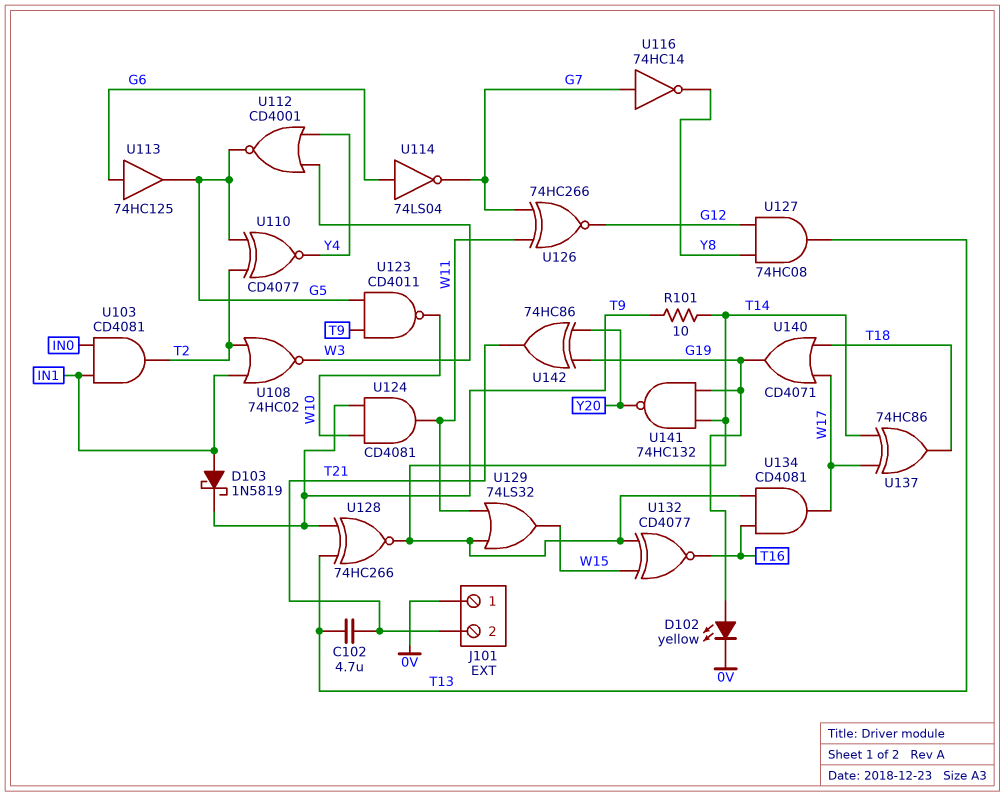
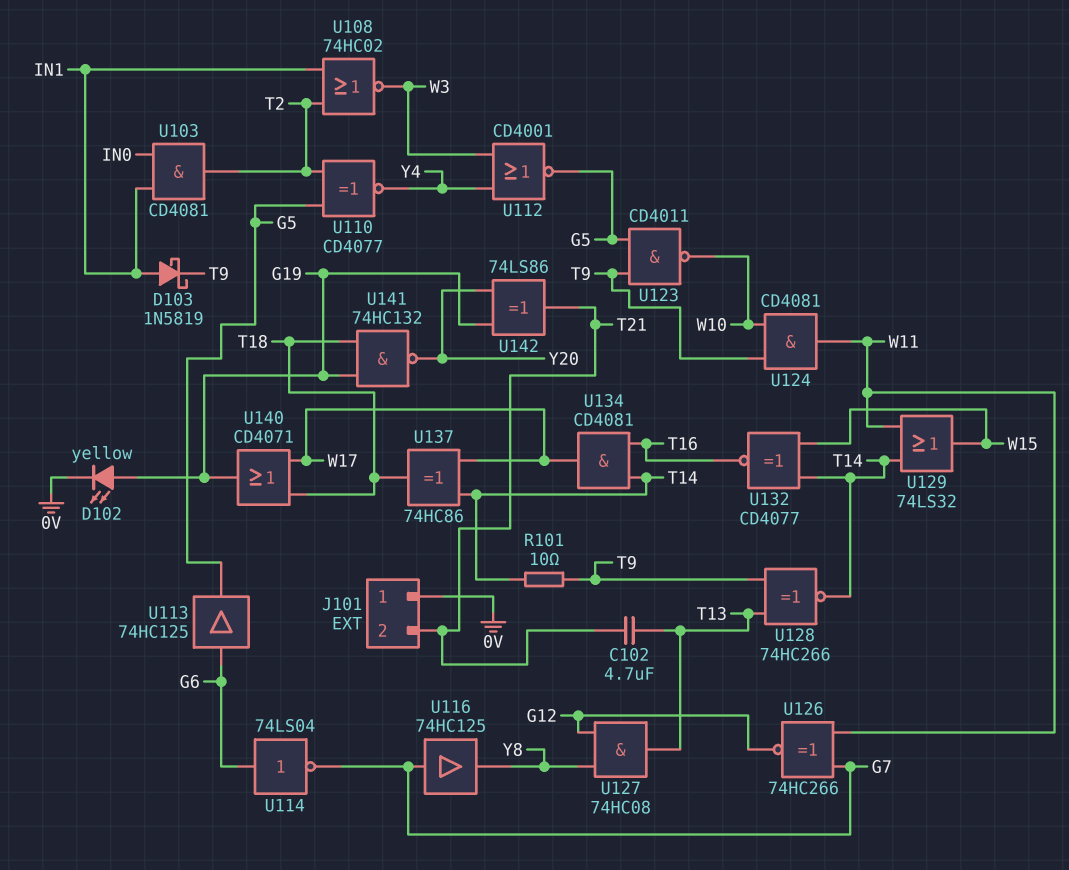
U116: NOT 74HC14 (in G7, out Y8) -> buffer 74HC125 (in G7, out Y8)
U141: NAND 74HC132 (in G19, in T14, out Y20) -> NAND 74HC132 (in G19, in T18, out Y20)
U142: XOR 74HC86 (in G19, in Y20, out T21) -> XOR 74LS86 (in G19, in Y20, out T21)

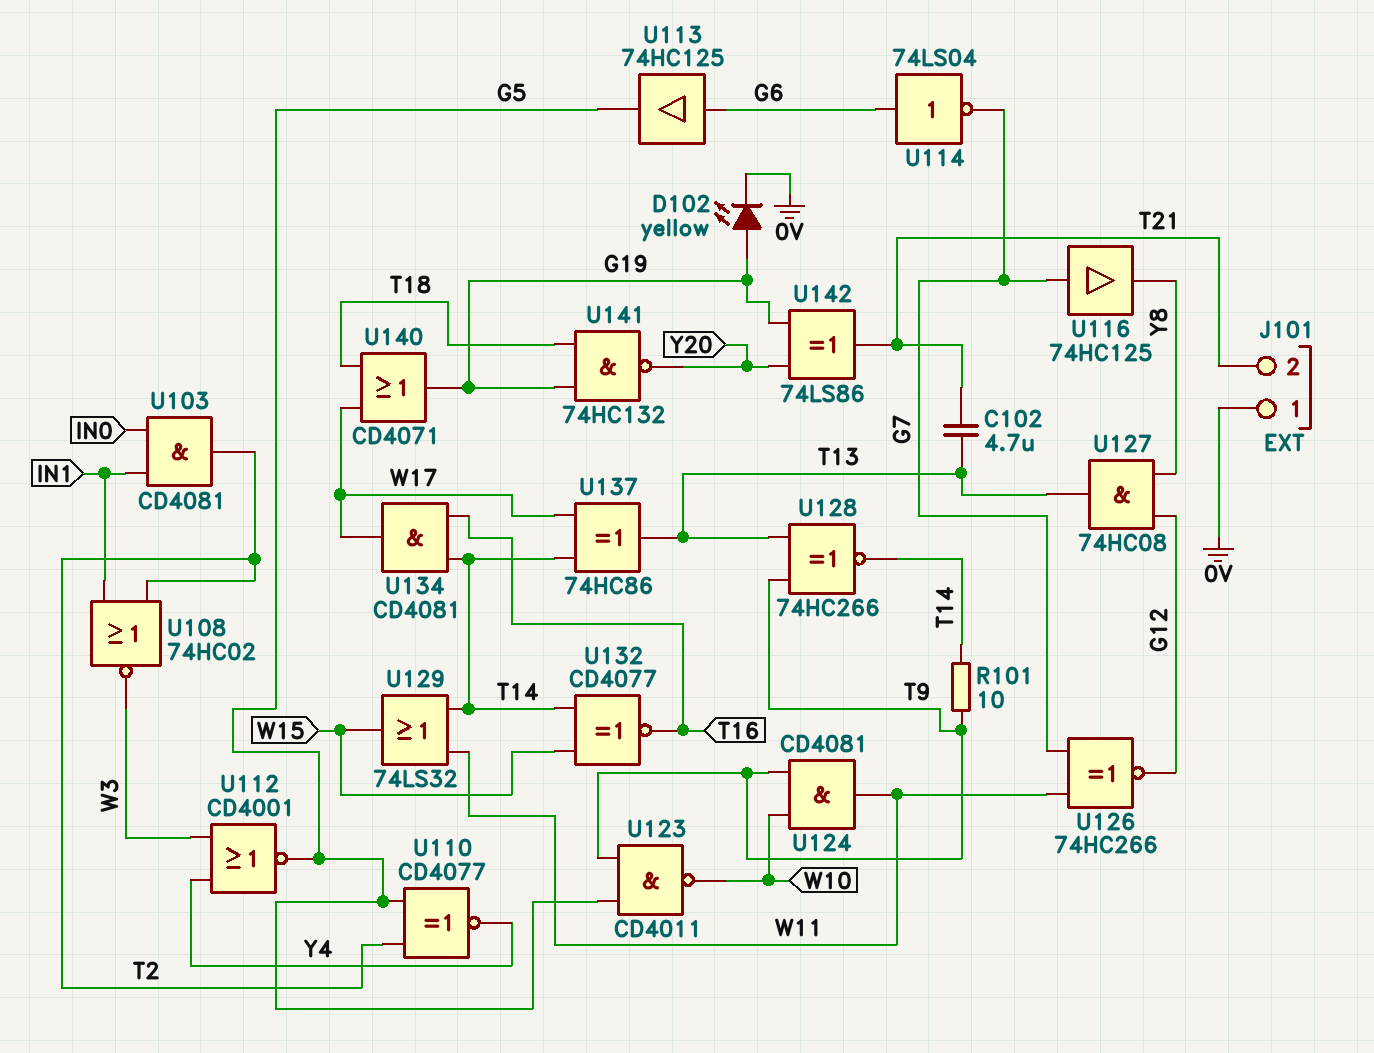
D103: schottky 1N5819 (A IN1, K T9) -> none
U137: XOR 74HC86 (in T14, in W17, out T18) -> XOR 74HC86 (in T14, in W17, out T13)

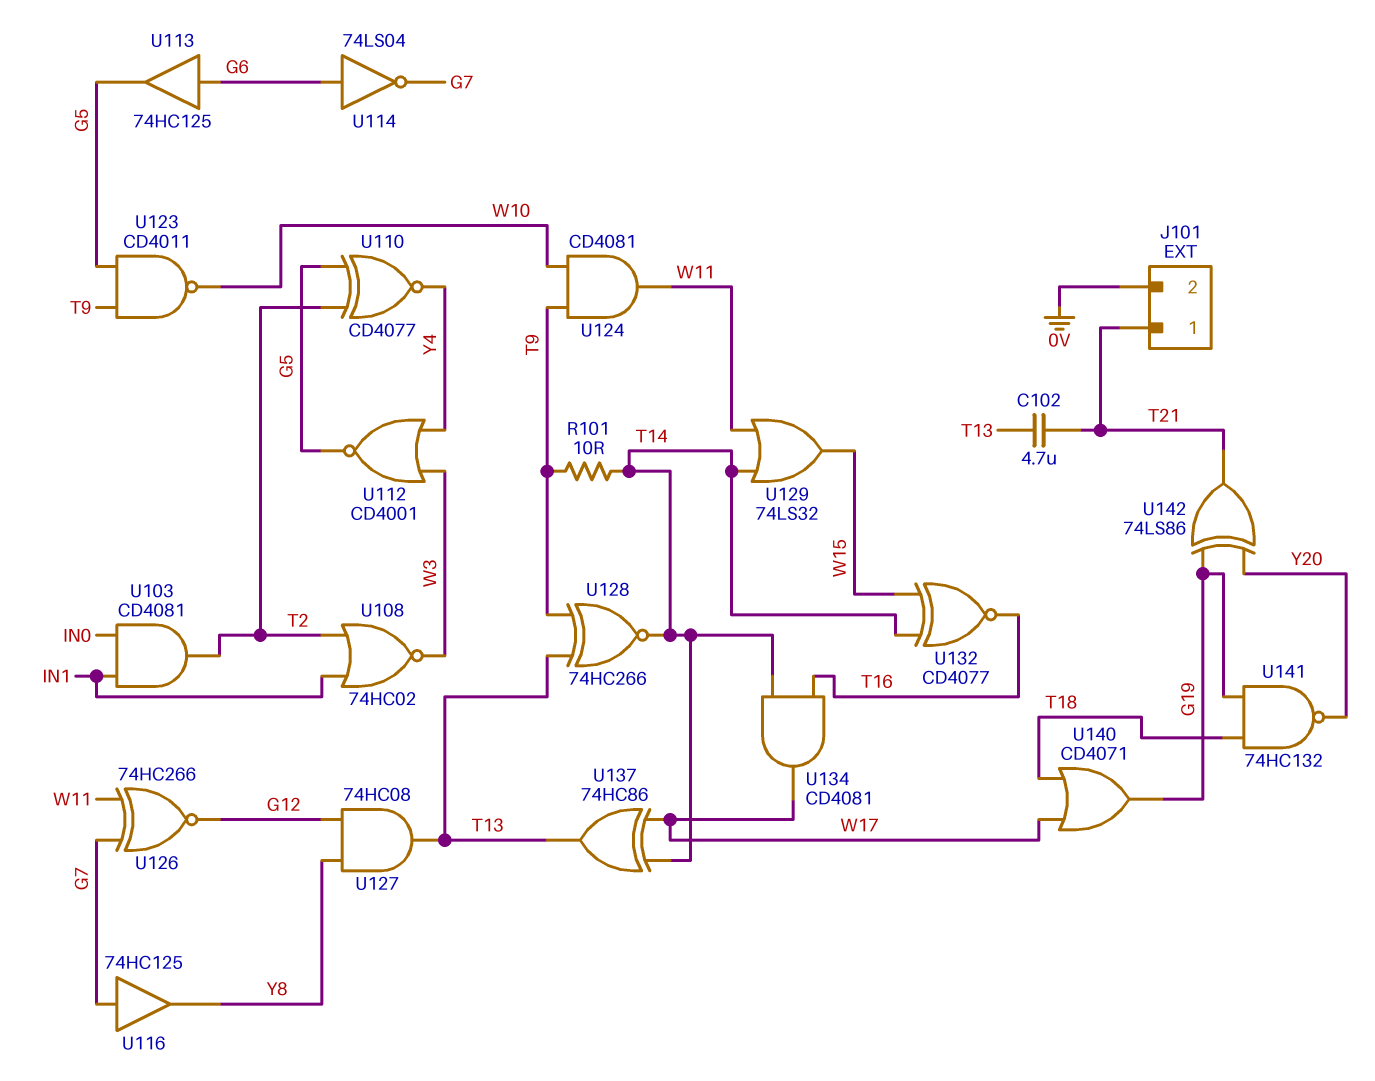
D102: LED yellow (A G19, K 0V) -> none
J101 pin 1: 0V -> T21
J101 pin 2: T21 -> 0V

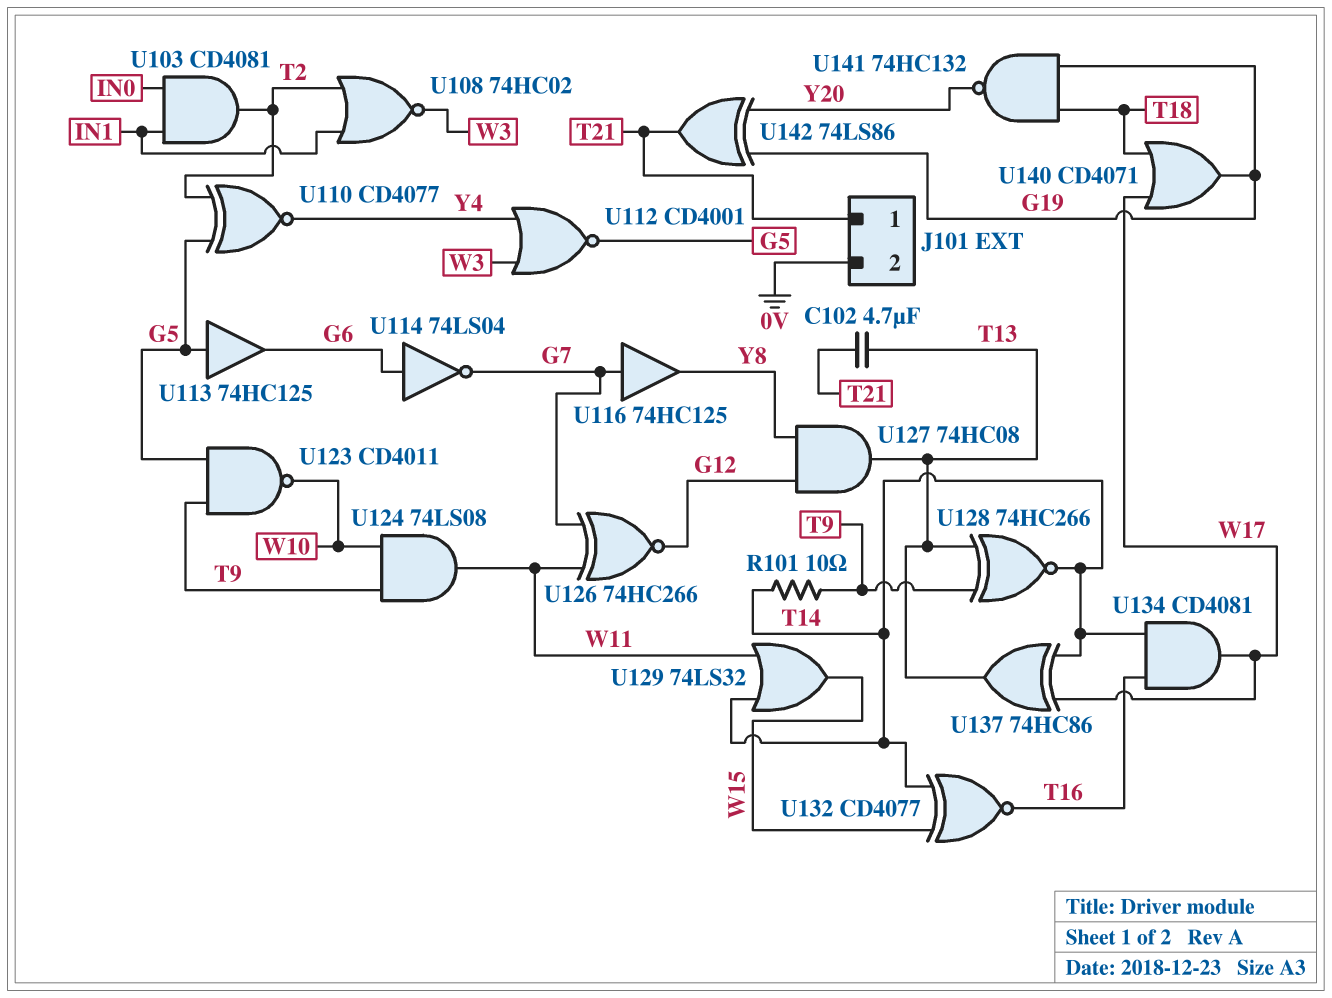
U113: buffer 74HC125 (in G6, out G5) -> buffer 74HC125 (in G5, out G6)
U124: AND CD4081 (in T9, in W10, out W11) -> AND 74LS08 (in T9, in W10, out W11)

